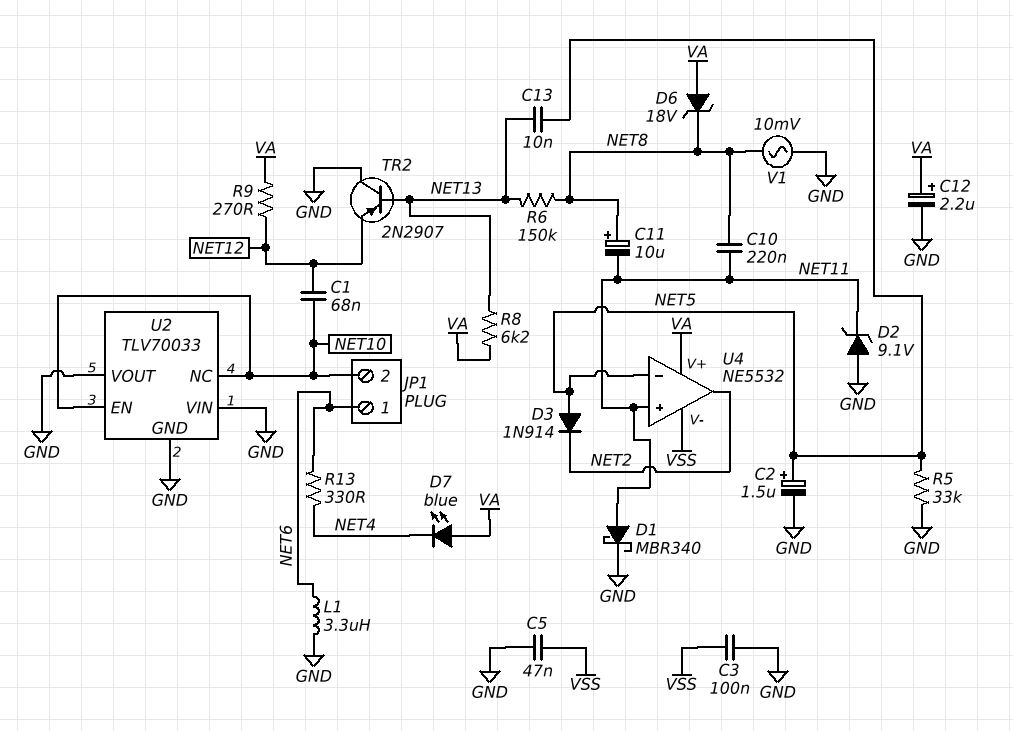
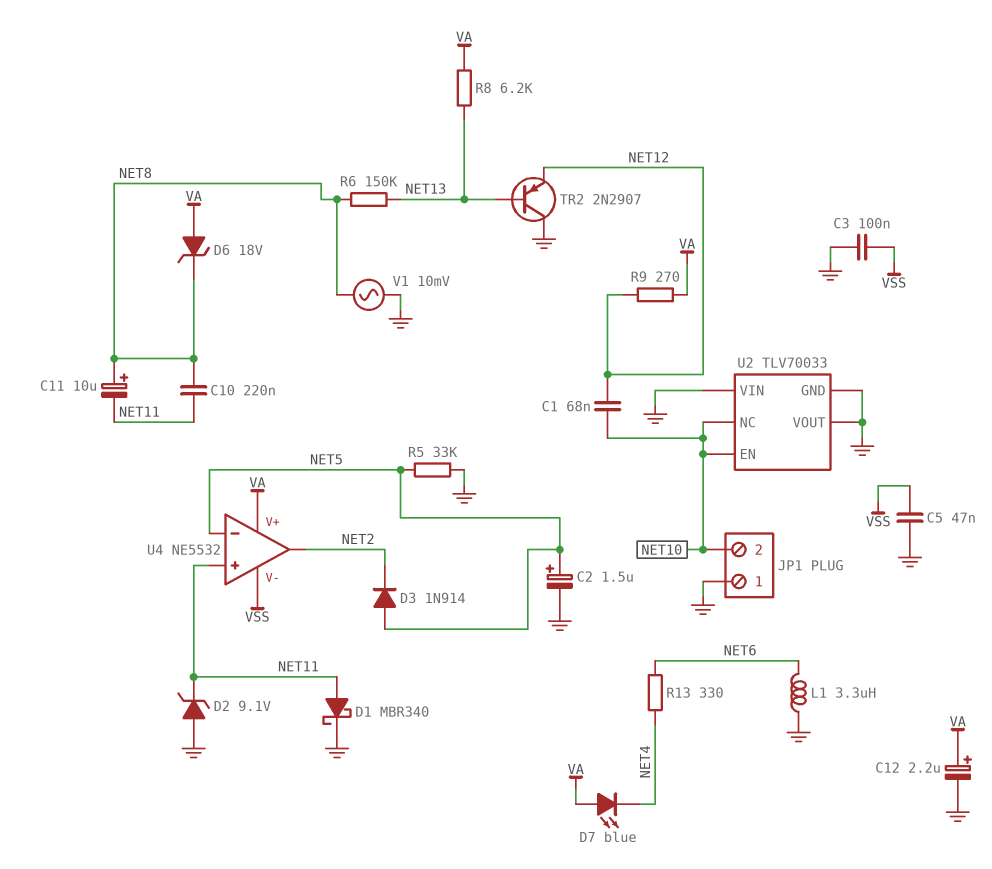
C13: 10nF (NET5, NET13) -> none
JP1 pin 1: NET6 -> GND

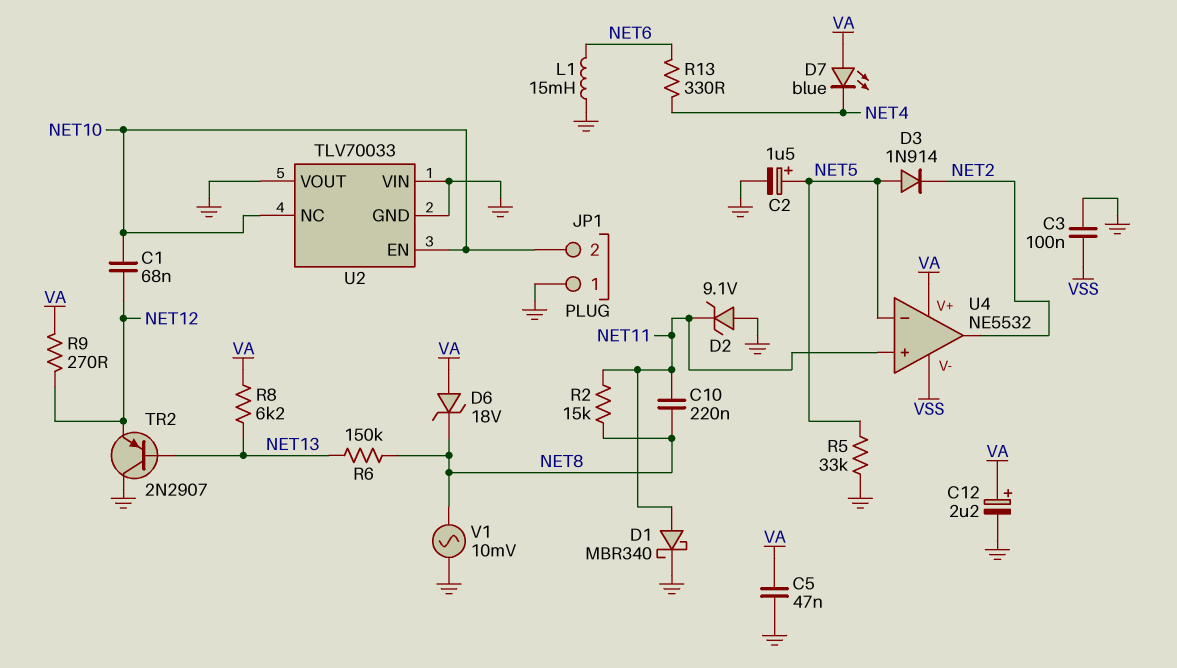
C5: 47nF (GND, VSS) -> 47nF (GND, VA)
C11: 10uF (plus NET8, minus NET11) -> none
L1: 3.3uH (GND, NET6) -> 15mH (GND, NET6)
R2: none -> 15k (NET8, NET11)

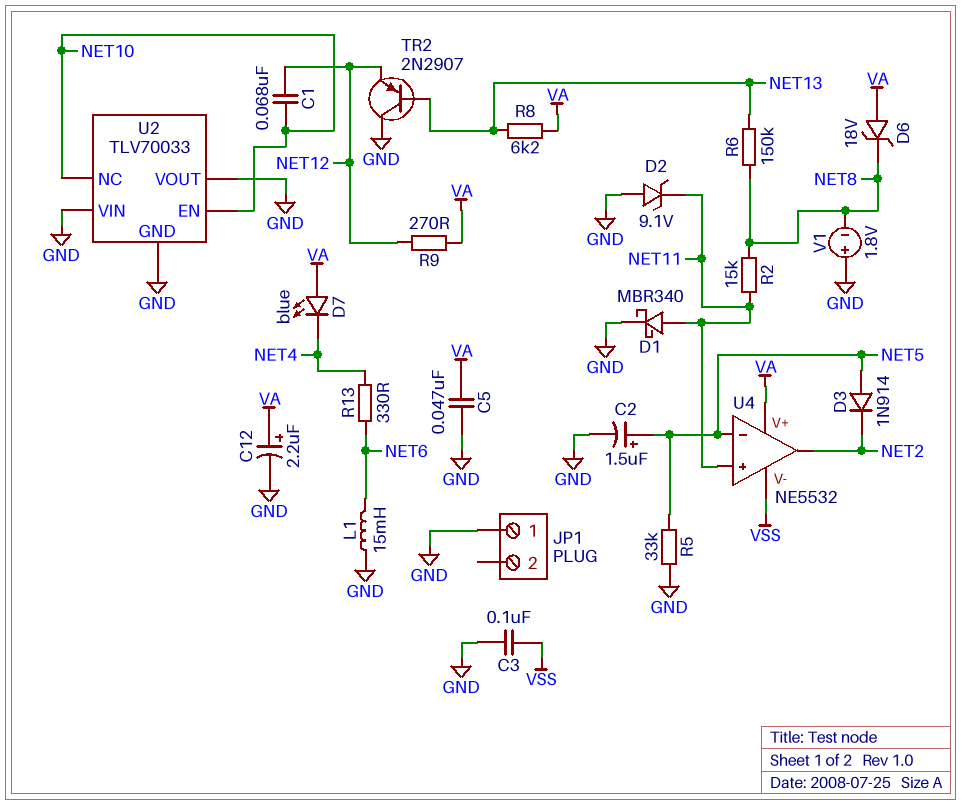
C10: 220nF (NET8, NET11) -> none
JP1 pin 2: NET10 -> none
V1: AC 10mV (GND, NET8) -> 1.8V (plus GND, minus NET8)

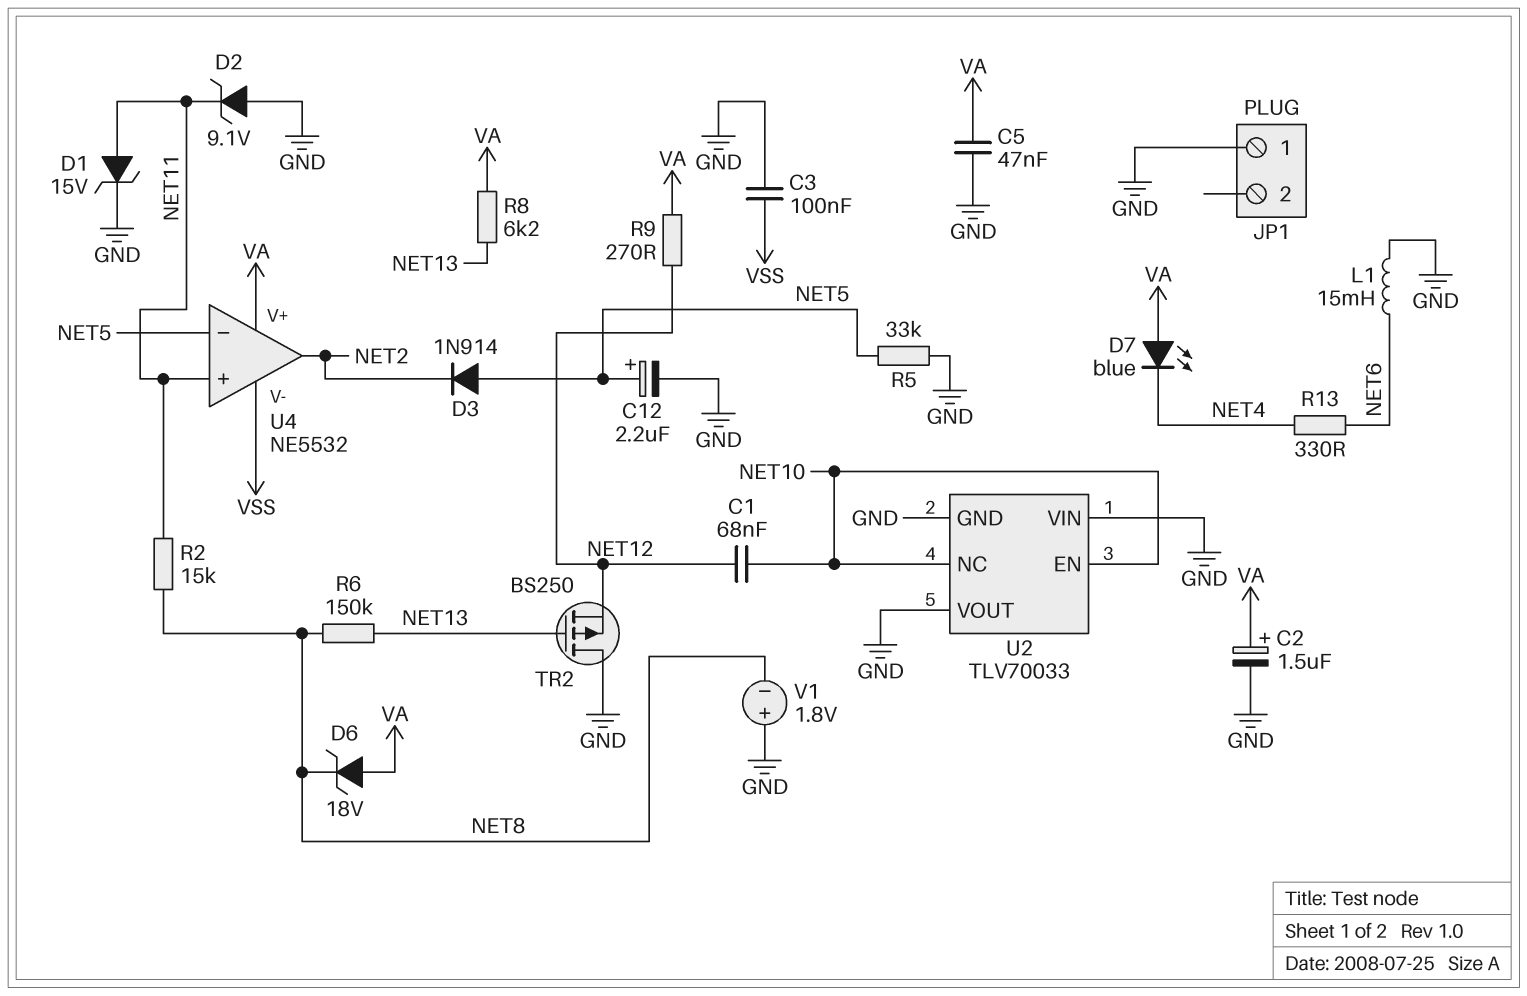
C2: 1.5uF (plus NET5, minus GND) -> 1.5uF (plus VA, minus GND)
C12: 2.2uF (plus VA, minus GND) -> 2.2uF (plus NET5, minus GND)
D1: schottky MBR340 (A NET11, K GND) -> zener 15V (A NET11, K GND)
TR2: PNP 2N2907 (B NET13, C GND, E NET12) -> PMOS BS250 (G NET13, D GND, S NET12)

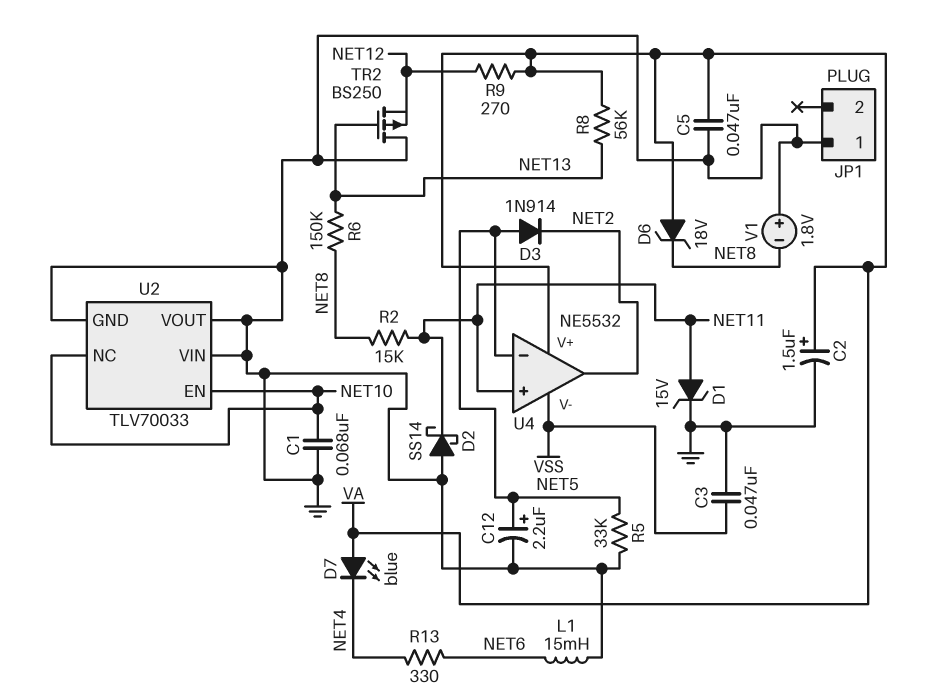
C1: 68nF (NET10, NET12) -> 68nF (GND, NET10)
C3: 100nF (GND, VSS) -> 47nF (GND, VSS)
D2: zener 9.1V (A GND, K NET11) -> schottky SS14 (A GND, K NET11)
R8: 6.2k (NET13, VA) -> 56k (NET13, VA)

